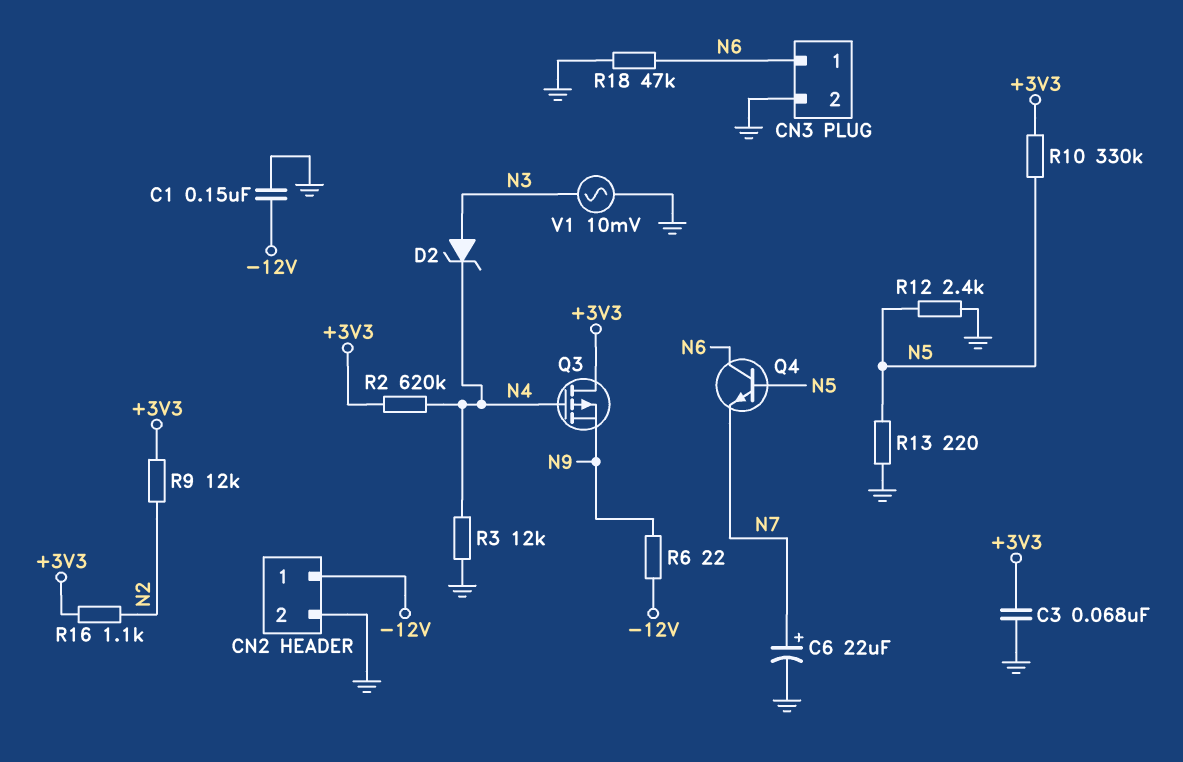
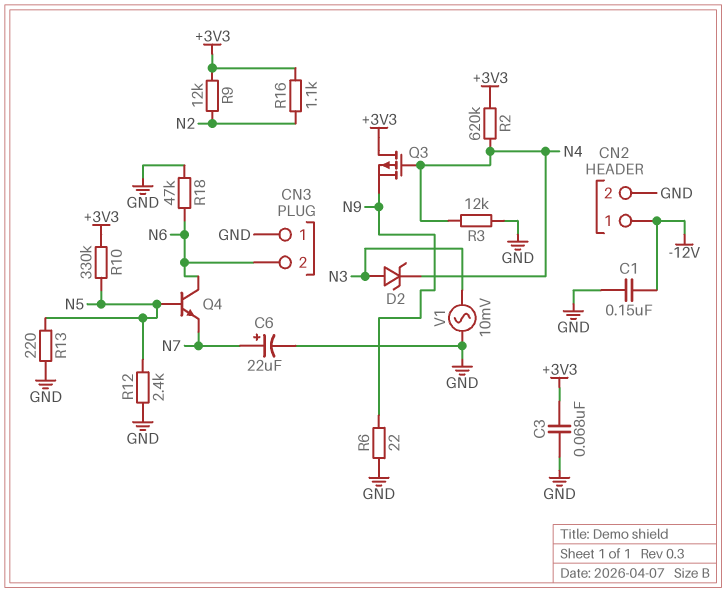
CN3 pin 1: N6 -> GND
CN3 pin 2: GND -> N6
R6: 22 (-12V, N9) -> 22 (GND, N9)

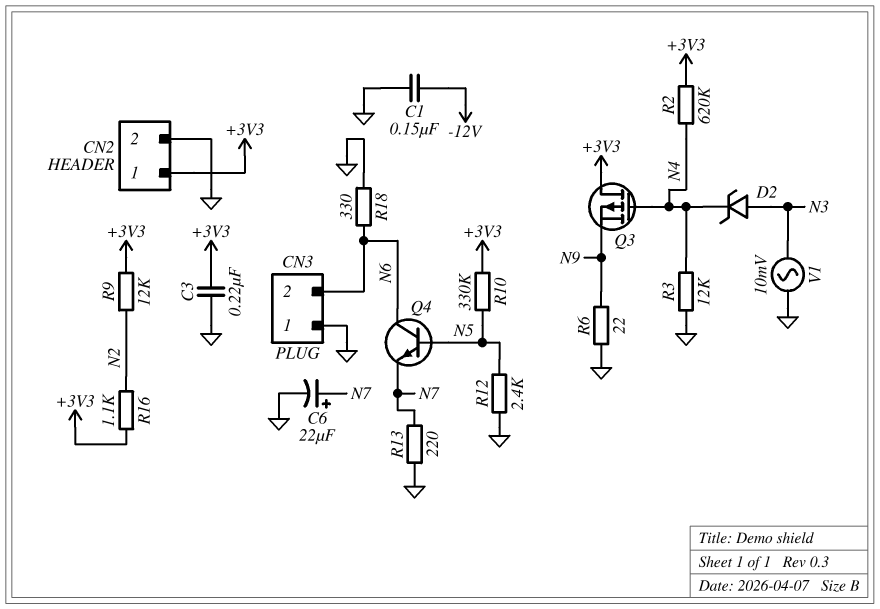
C3: 68nF (+3V3, GND) -> 220nF (+3V3, GND)
CN2 pin 1: -12V -> +3V3
R13: 220 (GND, N5) -> 220 (GND, N7)
R18: 47k (GND, N6) -> 330 (GND, N6)

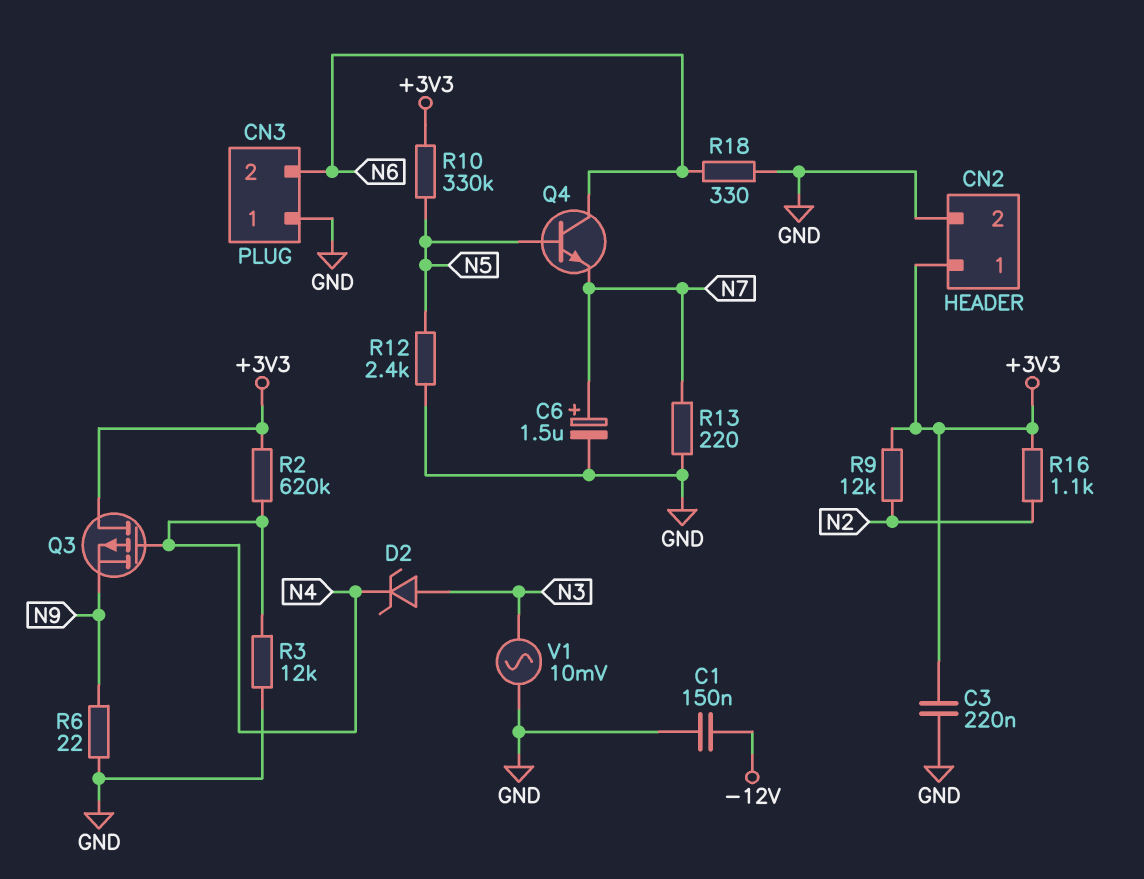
C6: 22uF (plus N7, minus GND) -> 1.5uF (plus N7, minus GND)

